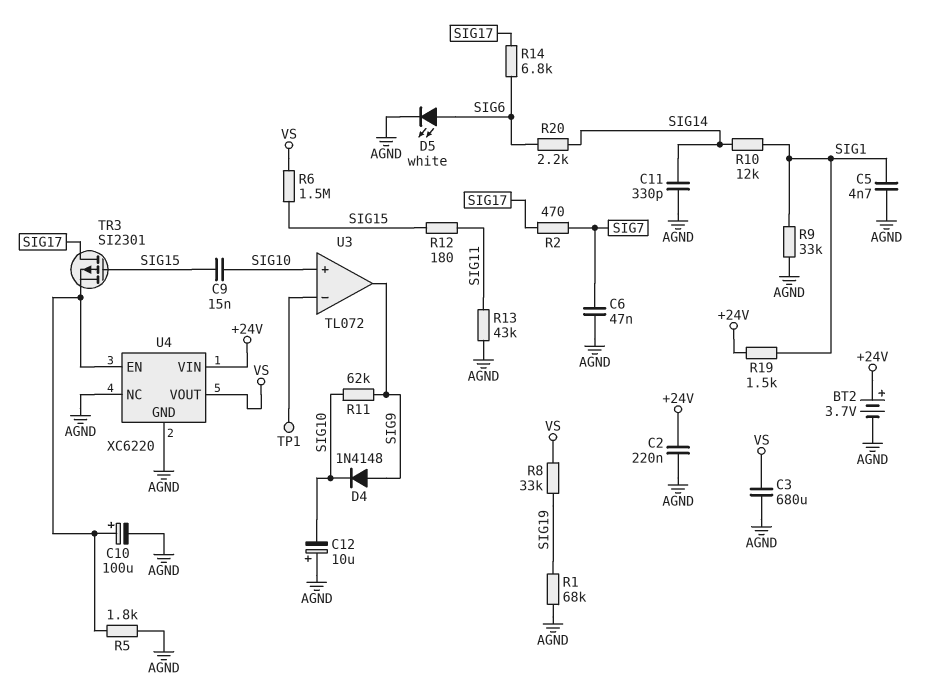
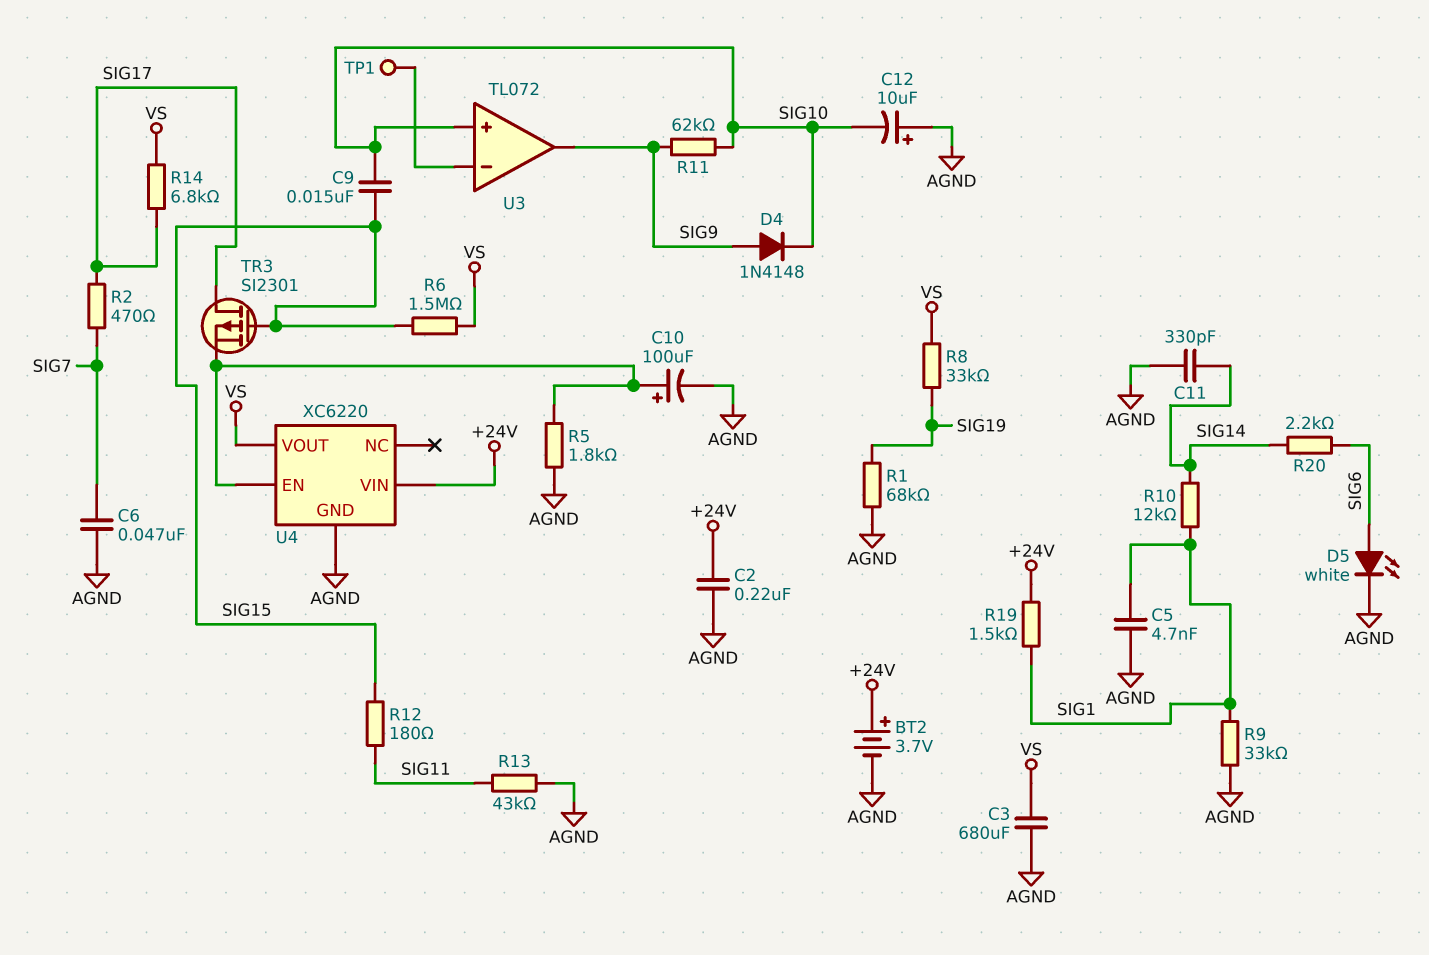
R14: 6.8k (SIG6, SIG17) -> 6.8k (SIG17, VS)
U4 pin NC: AGND -> none

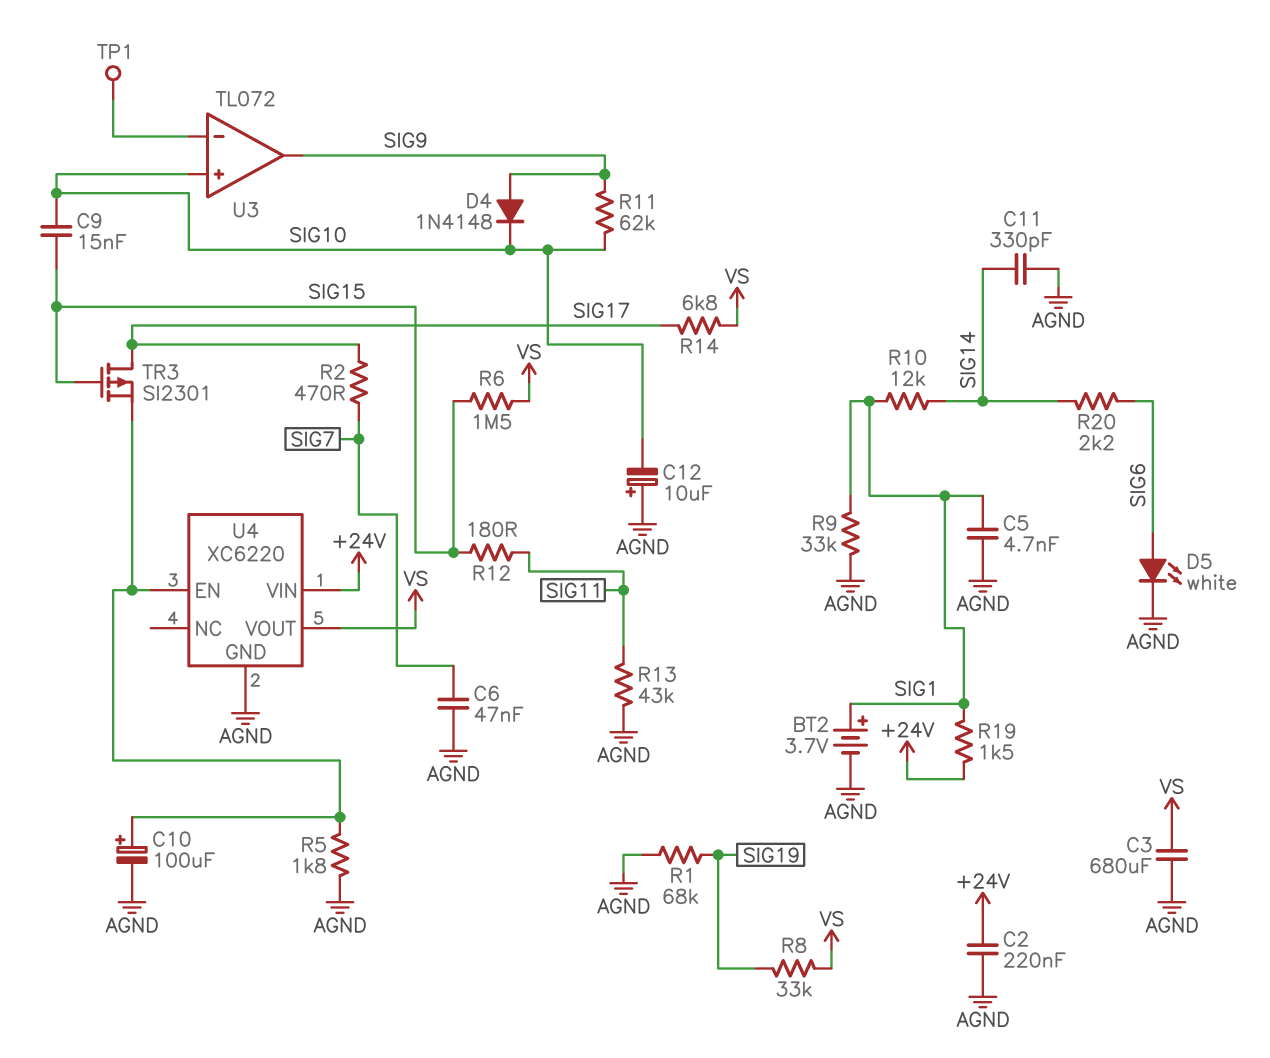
BT2: 3.7V (plus +24V, minus AGND) -> 3.7V (plus SIG1, minus AGND)

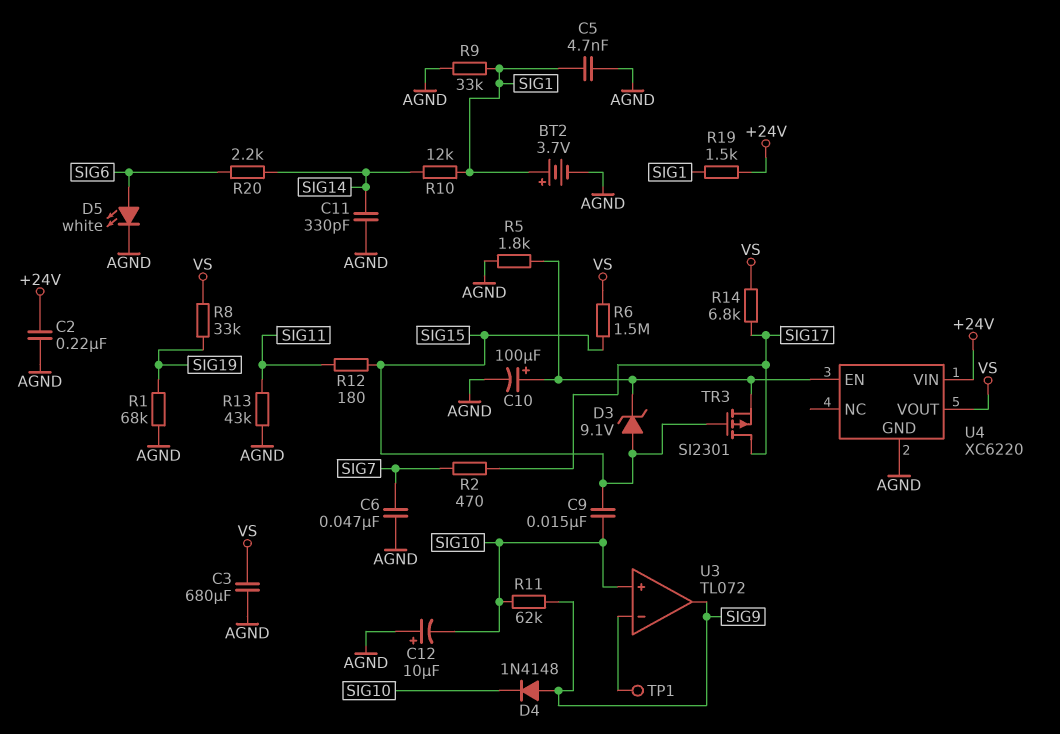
D3: none -> zener 9.1V (A SIG15, K U4/EN)

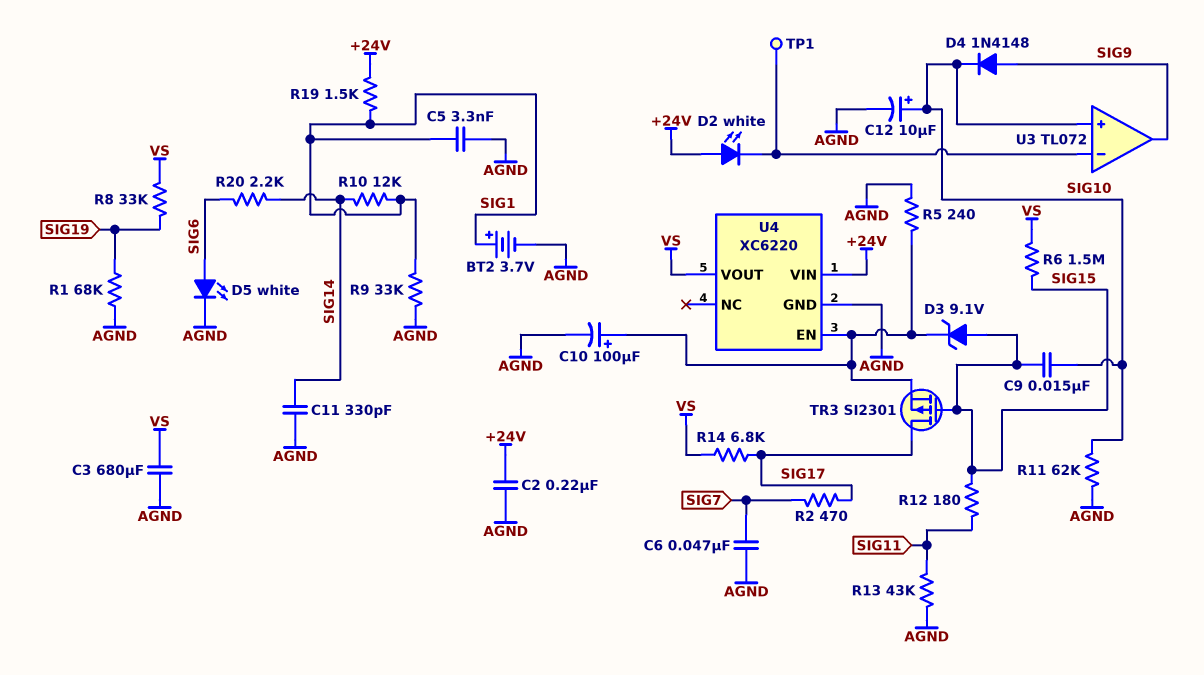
C5: 4.7nF (AGND, SIG1) -> 3.3nF (AGND, SIG1)
C12: 10uF (plus AGND, minus SIG10) -> 10uF (plus SIG10, minus AGND)
D2: none -> LED white (A +24V, K U3/in-)
R5: 1.8k (AGND, U4/EN) -> 240 (AGND, U4/EN)
R11: 62k (SIG9, SIG10) -> 62k (AGND, SIG10)

